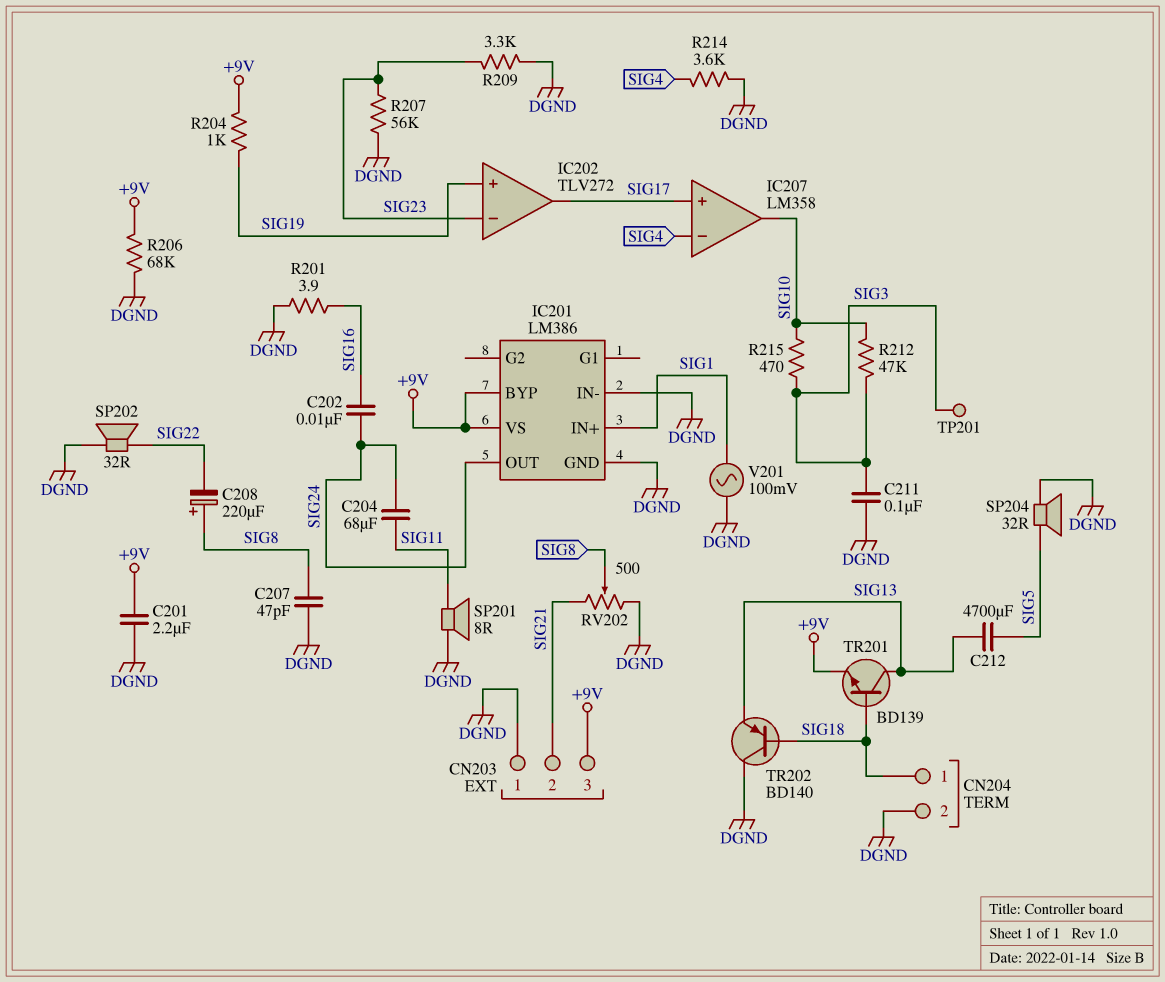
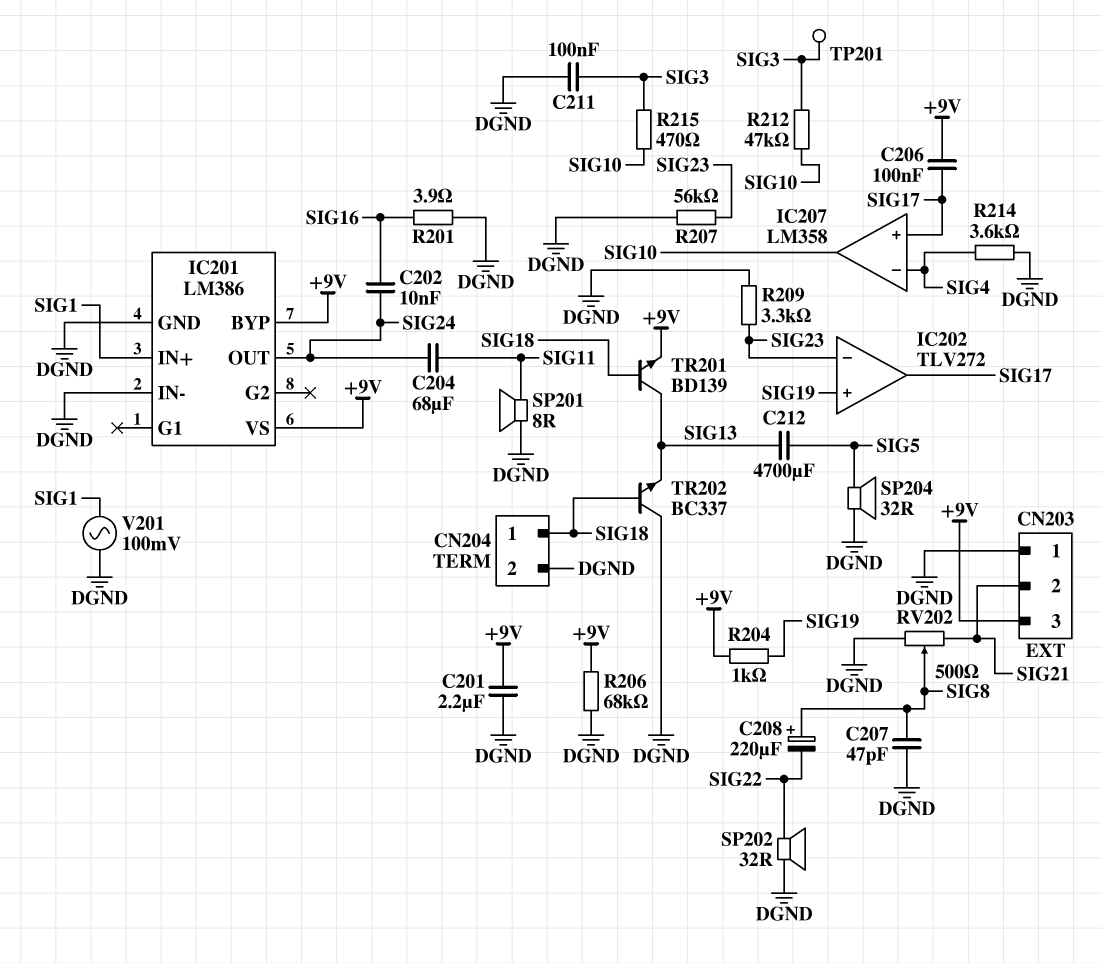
C206: none -> 100nF (+9V, SIG17)
TR202: PNP BD140 (B SIG18, C DGND, E SIG13) -> NPN BC337 (B SIG18, C DGND, E SIG13)

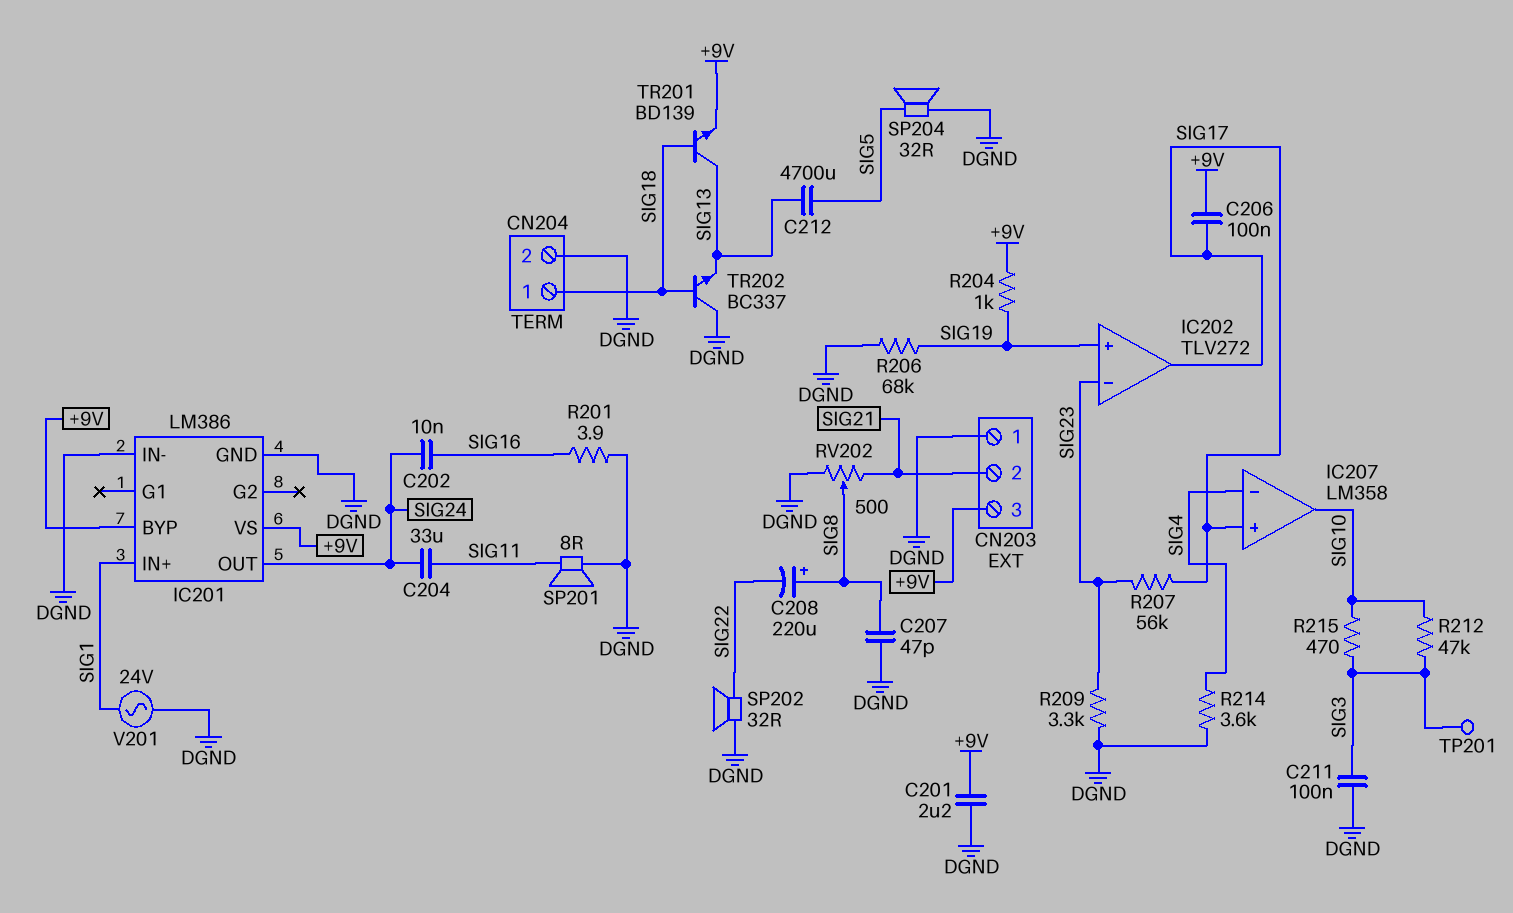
C204: 68uF (SIG11, SIG24) -> 33uF (SIG11, SIG24)
R206: 68k (+9V, DGND) -> 68k (DGND, SIG19)
R207: 56k (DGND, SIG23) -> 56k (SIG17, SIG23)
V201: AC 100mV (DGND, SIG1) -> AC 24V (DGND, SIG1)

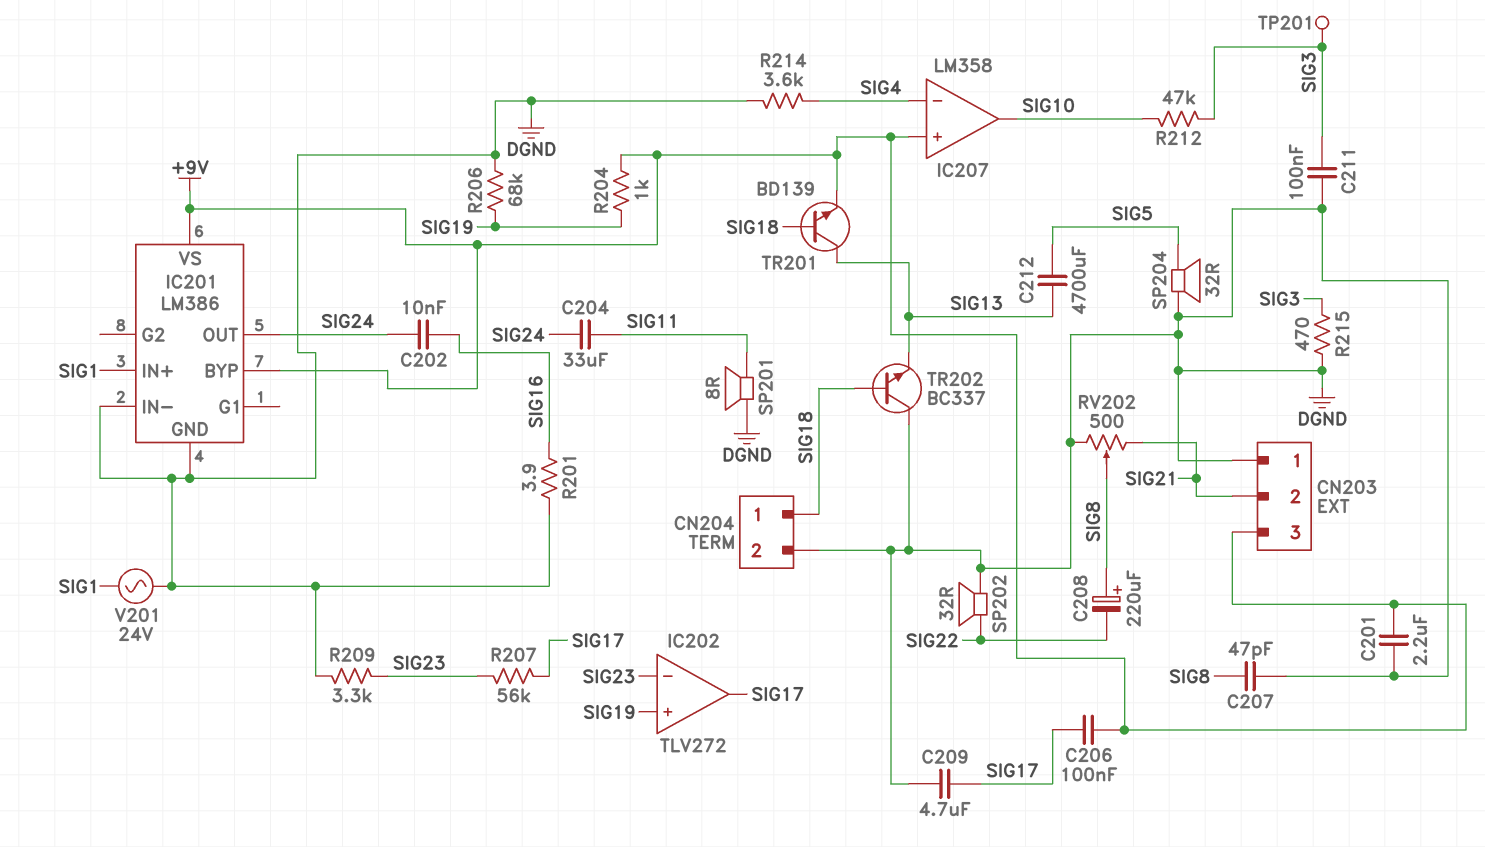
C209: none -> 4.7uF (DGND, SIG17)
IC207 pin in+: SIG17 -> +9V
R215: 470 (SIG3, SIG10) -> 470 (DGND, SIG3)

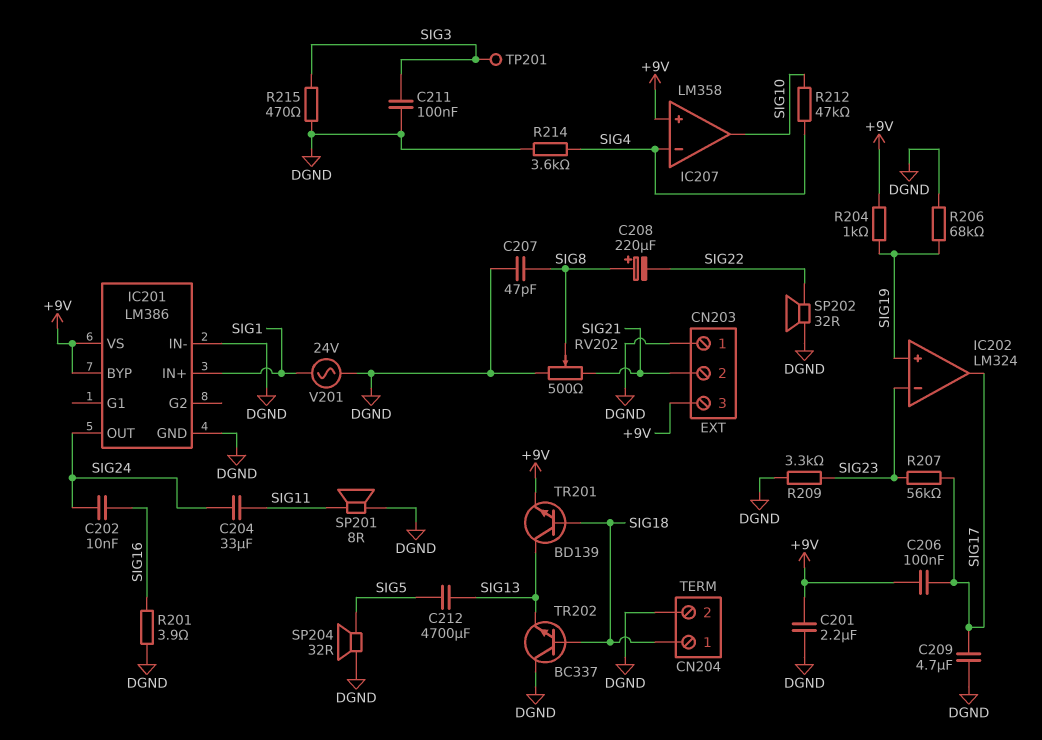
IC202: TLV272 -> LM324
R212: 47k (SIG3, SIG10) -> 47k (SIG4, SIG10)

